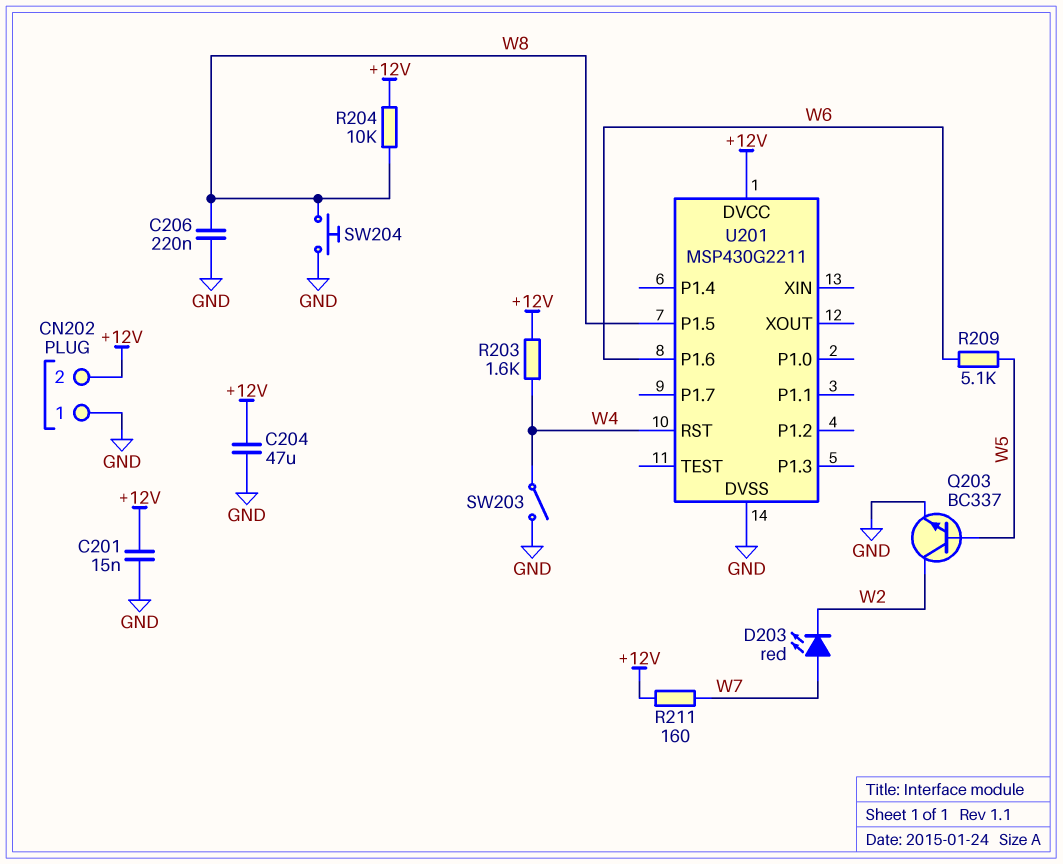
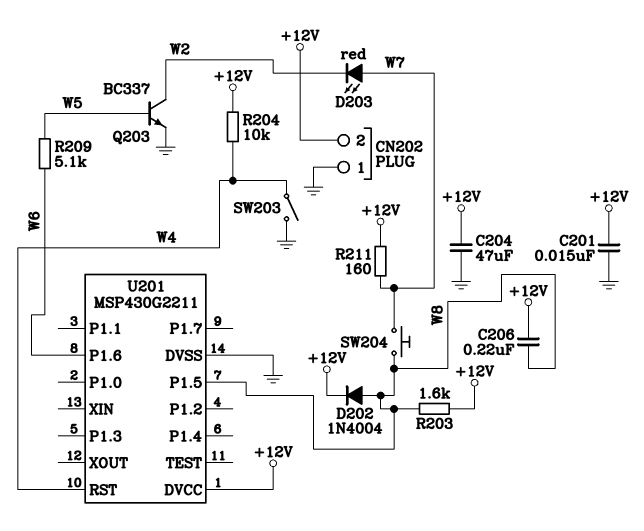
C206: 220nF (GND, W8) -> 220nF (+12V, W8)
D202: none -> diode 1N4004 (A W8, K +12V)
R203: 1.6k (+12V, W4) -> 1.6k (+12V, W8)
R204: 10k (+12V, W8) -> 10k (+12V, W4)
SW204: button (GND, W8) -> button (W7, W8)

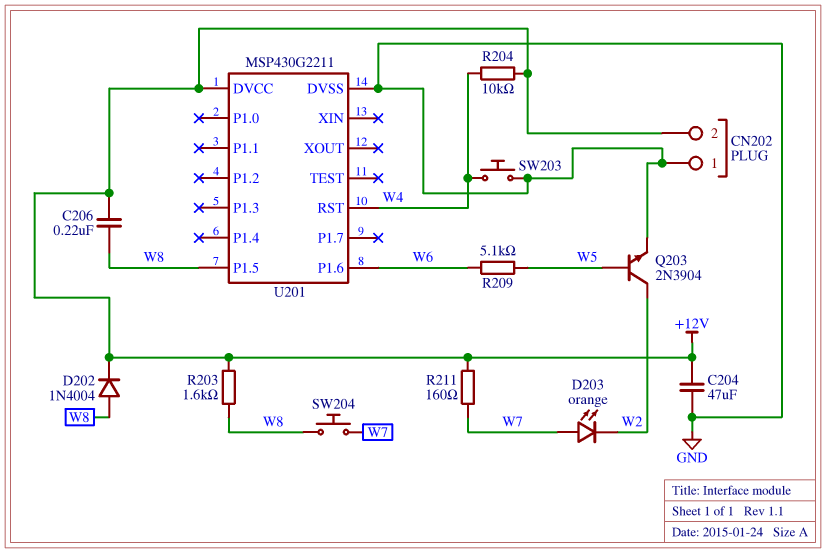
C201: 15nF (+12V, GND) -> none
D203: LED red (A W7, K W2) -> LED orange (A W7, K W2)
Q203: NPN BC337 (B W5, C W2, E GND) -> NPN 2N3904 (B W5, C W2, E GND)
SW203: switch (GND, W4) -> button (GND, W4)

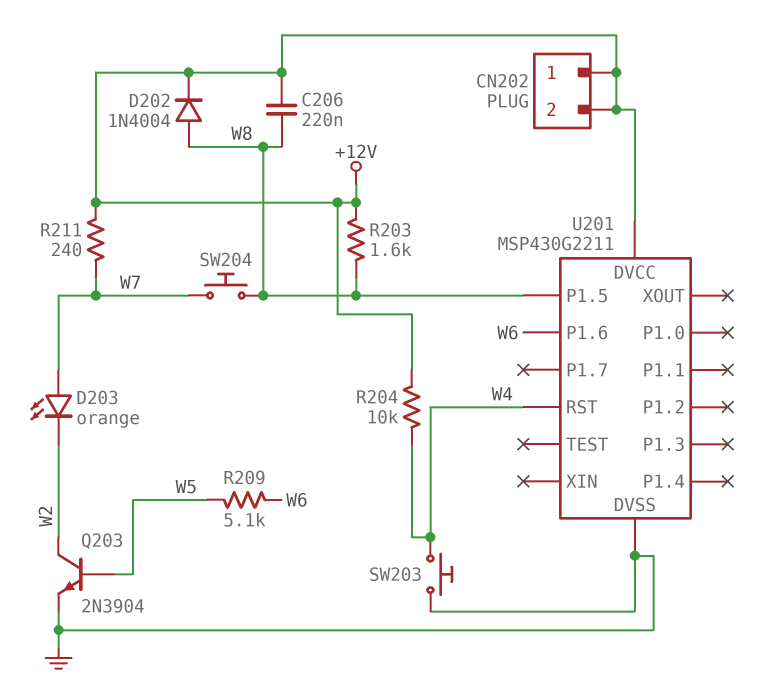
C204: 47uF (+12V, GND) -> none
CN202 pin 1: GND -> +12V
R211: 160 (+12V, W7) -> 240 (+12V, W7)

